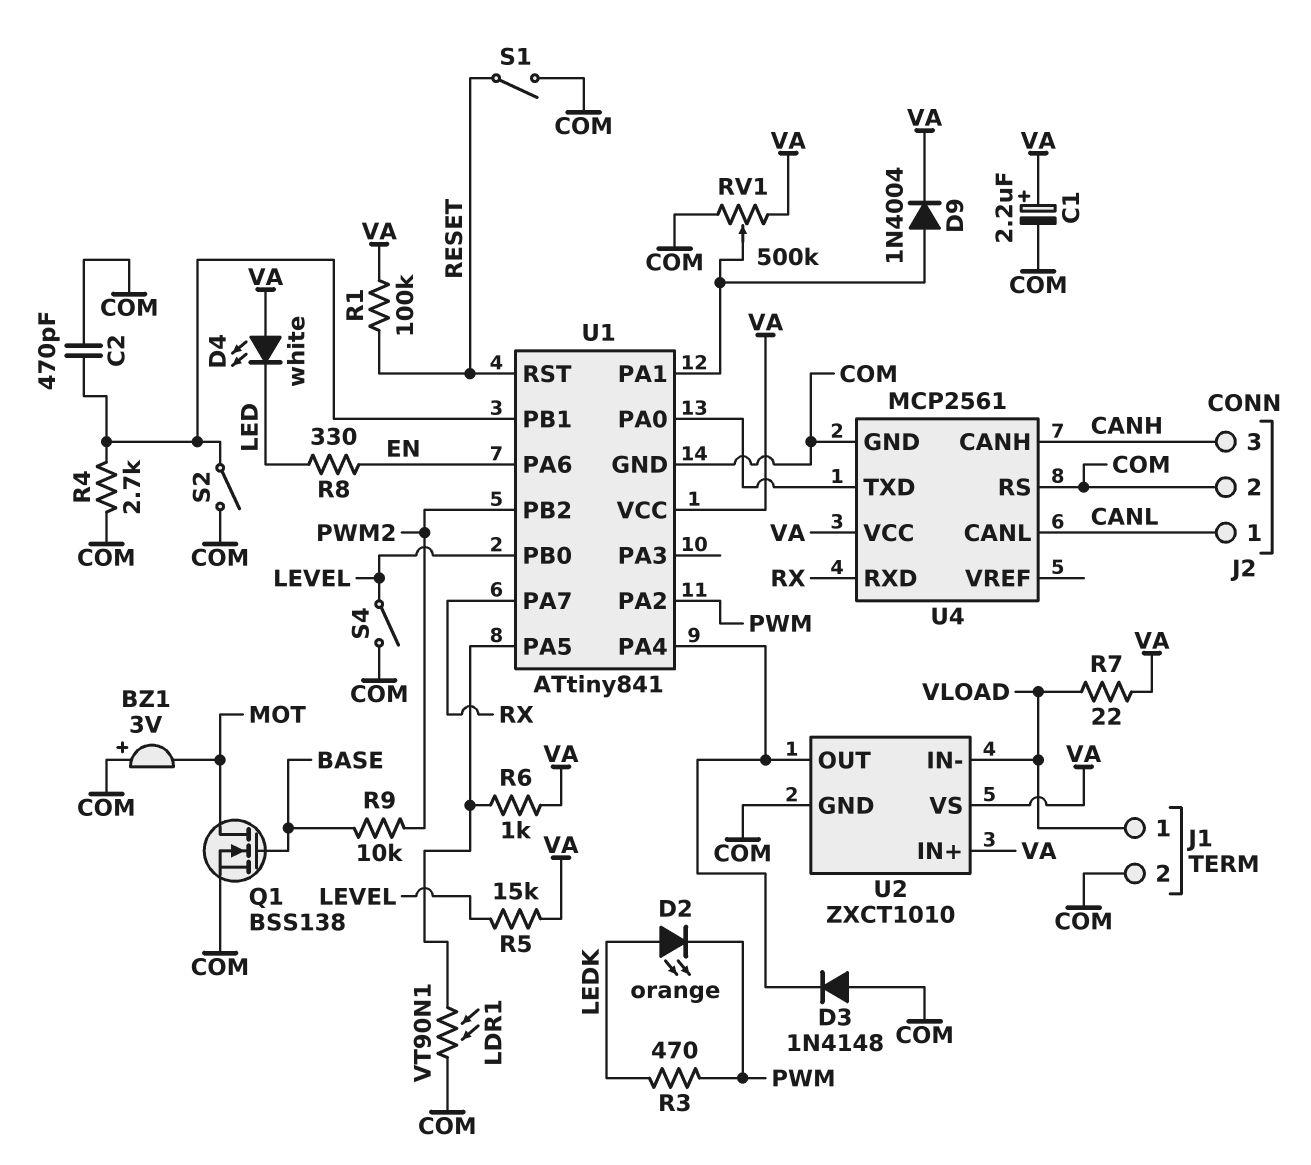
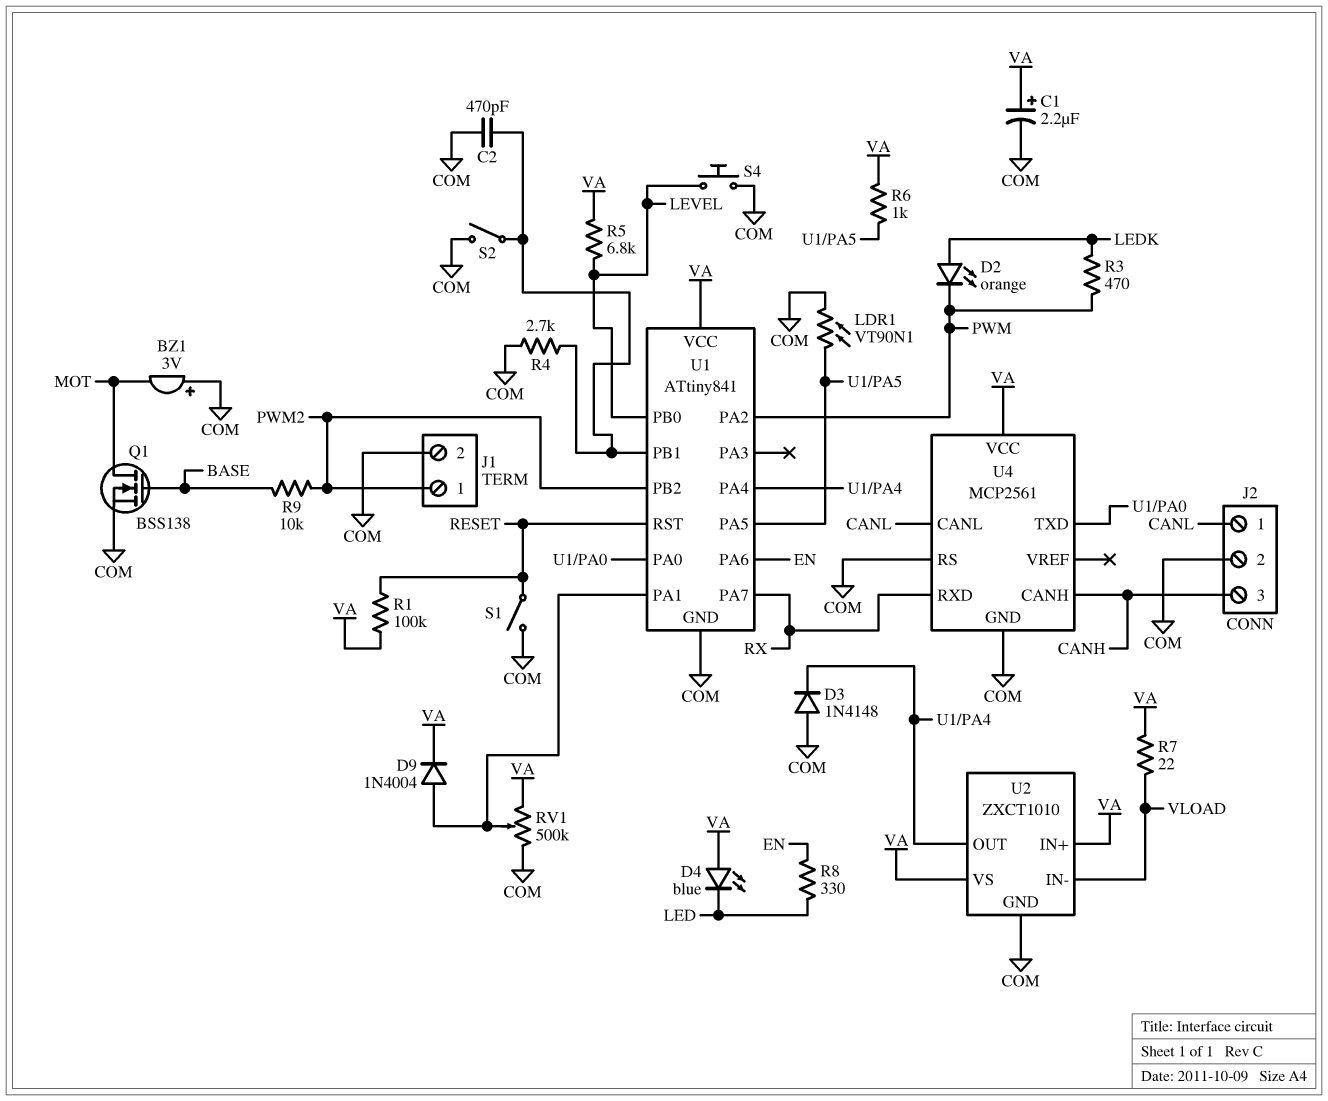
D4: LED white (A VA, K LED) -> LED blue (A VA, K LED)
J1 pin 1: VLOAD -> PWM2
R5: 15k (LEVEL, VA) -> 6.8k (LEVEL, VA)
S4: switch (COM, LEVEL) -> button (COM, LEVEL)

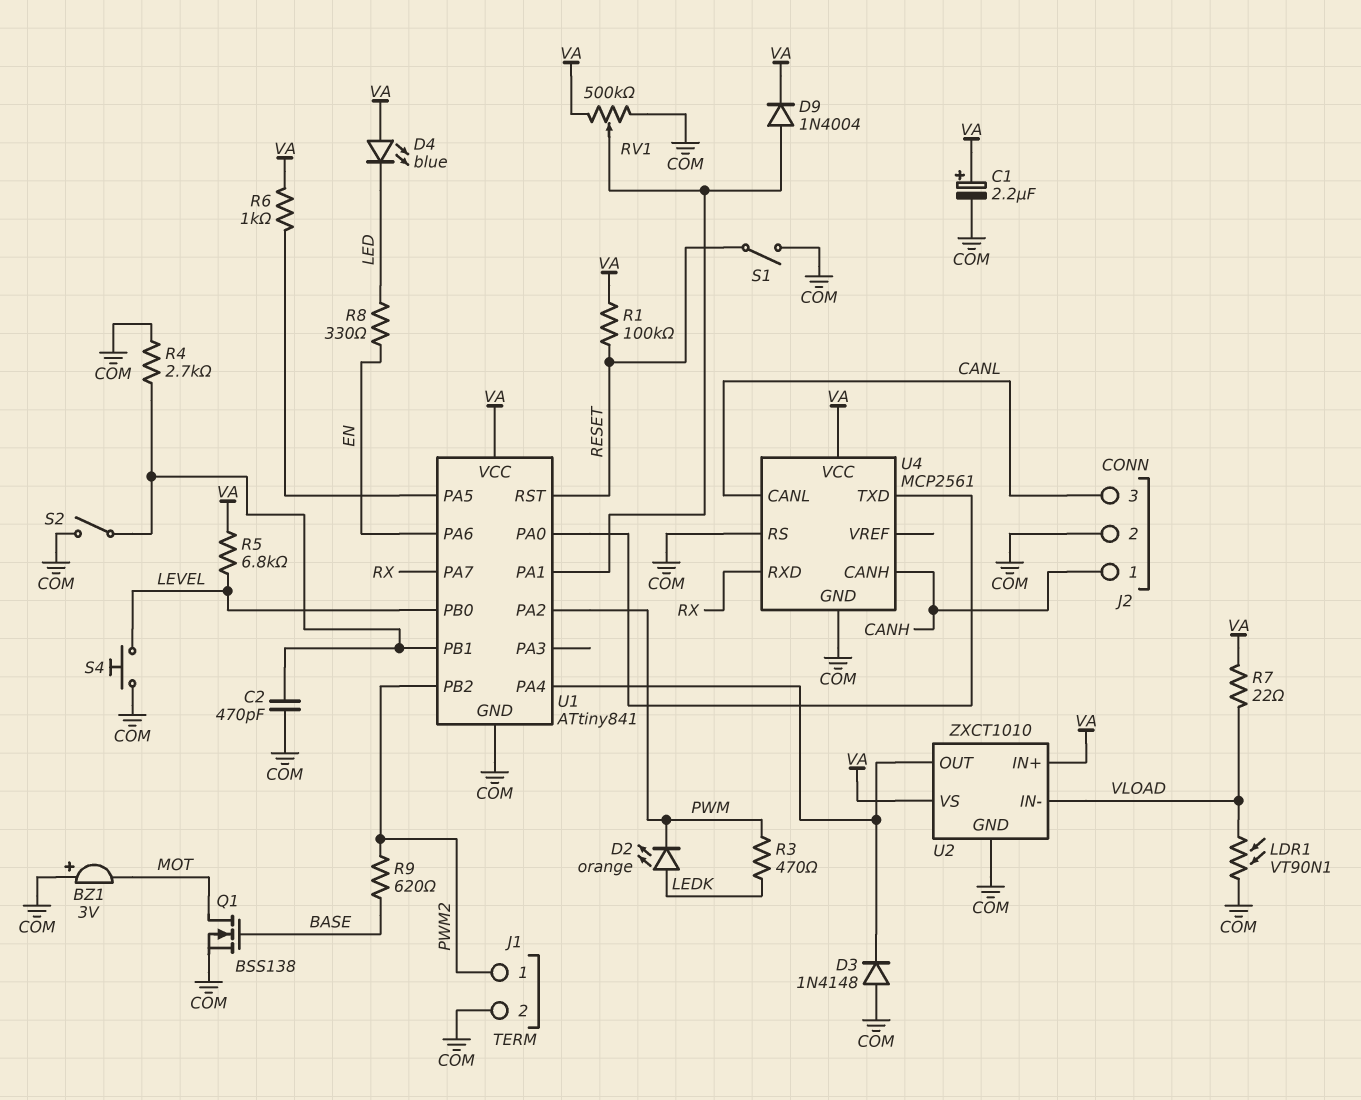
J2 pin 1: CANL -> CANH
J2 pin 3: CANH -> CANL
LDR1: VT90N1 (COM, U1/PA5) -> VT90N1 (COM, VLOAD)
R9: 10k (BASE, PWM2) -> 620 (BASE, PWM2)

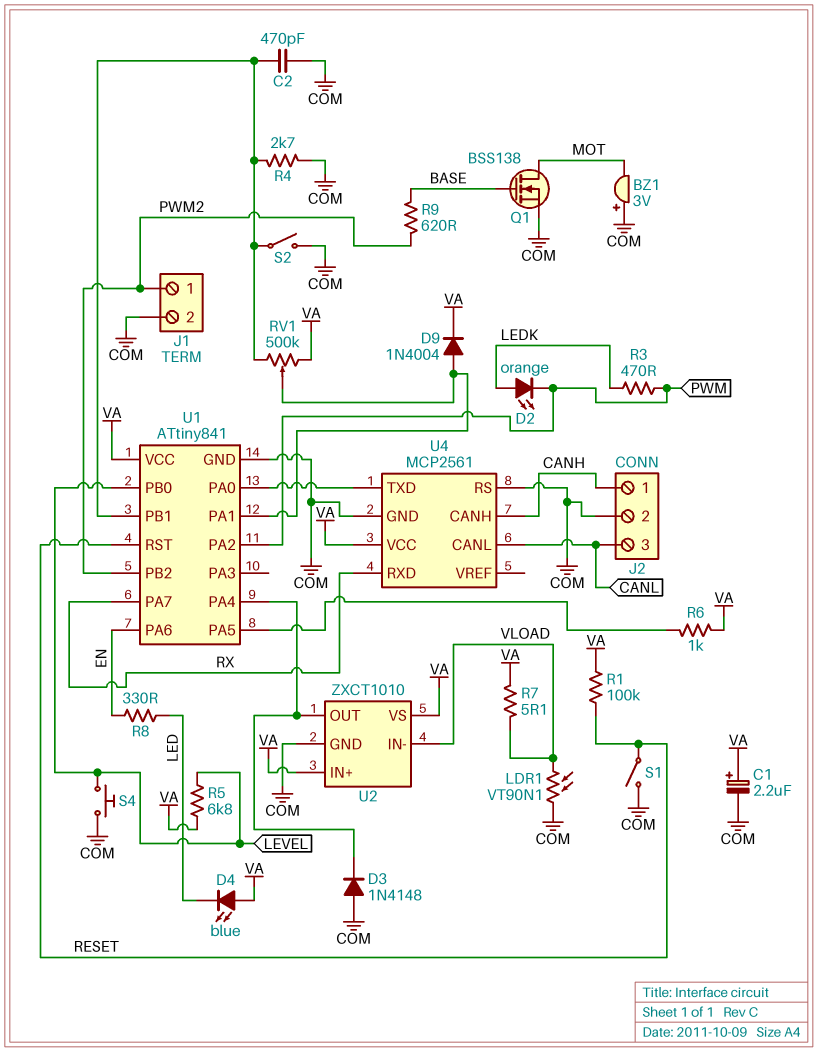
R7: 22 (VA, VLOAD) -> 5.1 (VA, VLOAD)
RV1: 500k (COM, VA, wiper U1/PA1) -> 500k (U1/PB1, VA, wiper U1/PA1)

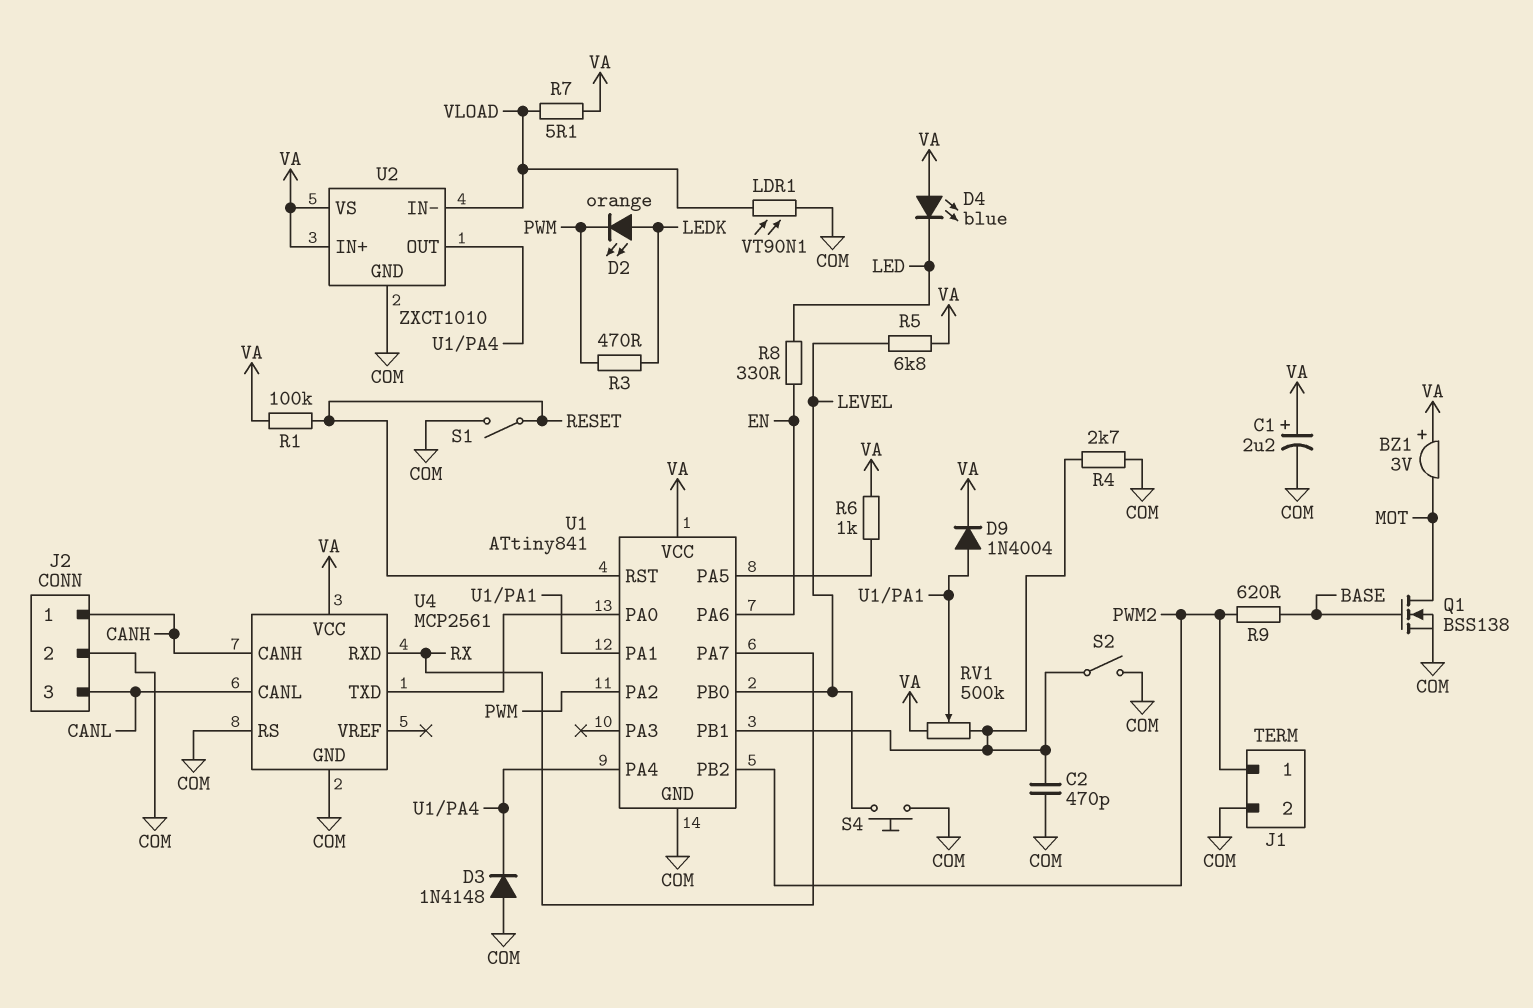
BZ1: buzzer 3V (plus COM, minus MOT) -> buzzer 3V (plus VA, minus MOT)

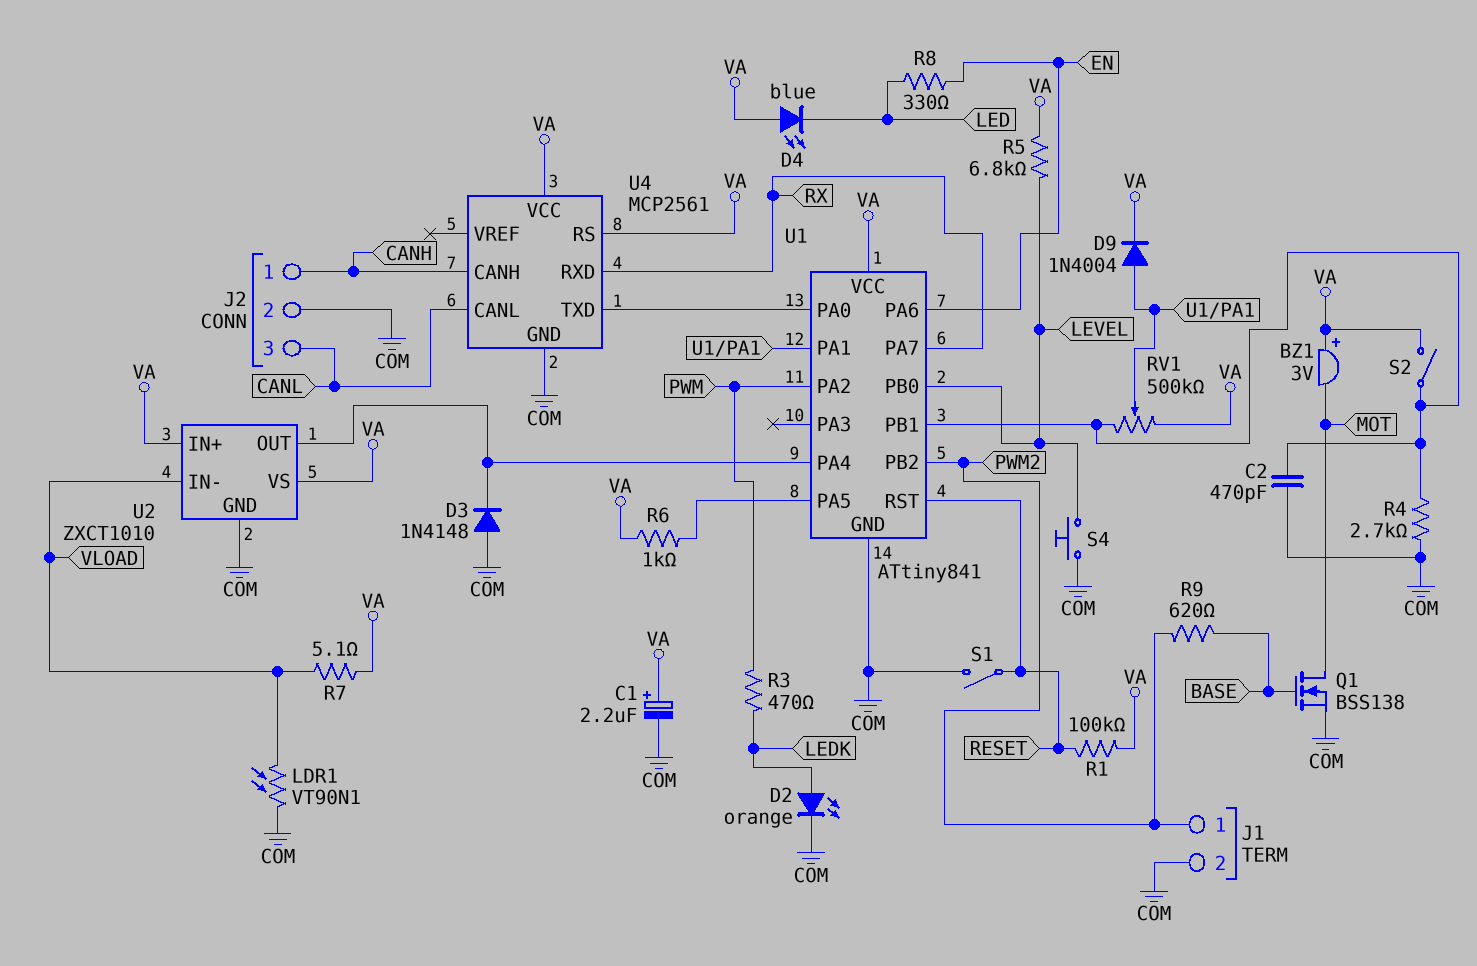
D2: LED orange (A LEDK, K PWM) -> LED orange (A LEDK, K COM)
S2: switch (COM, U1/PB1) -> switch (U1/PB1, VA)
U4 pin RS: COM -> VA

